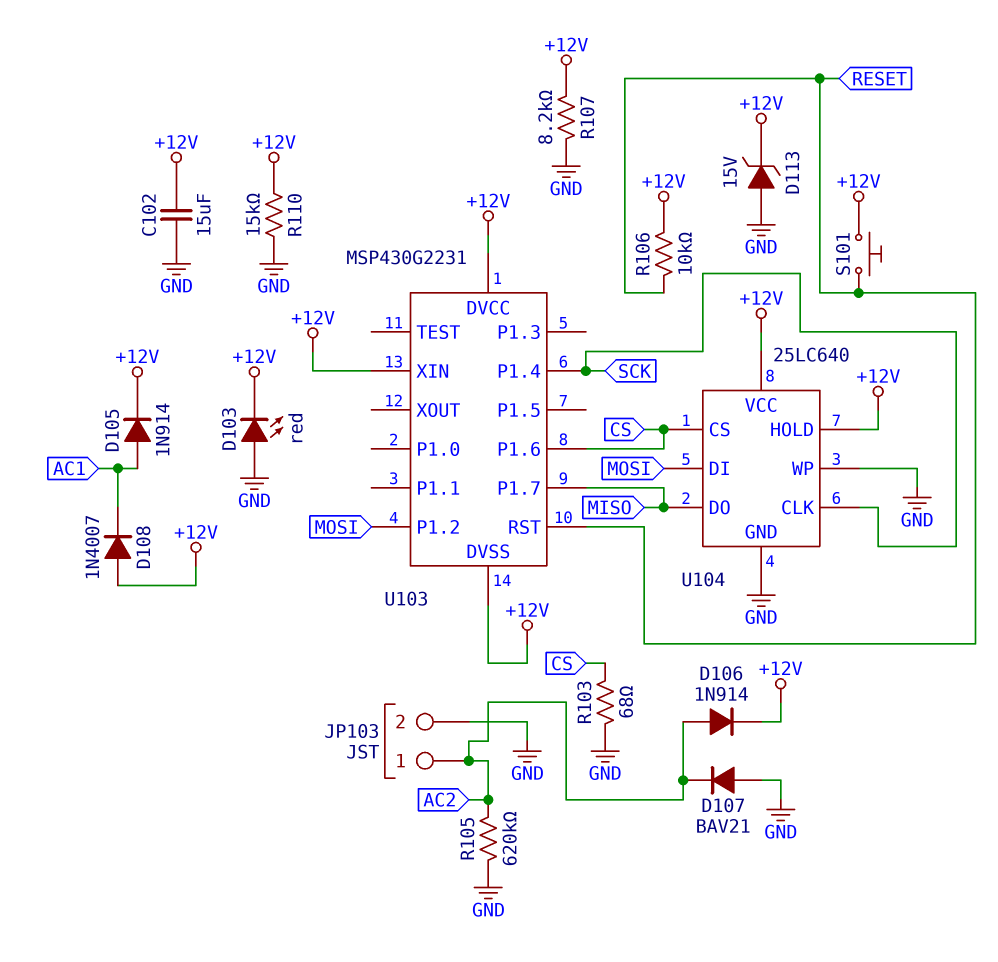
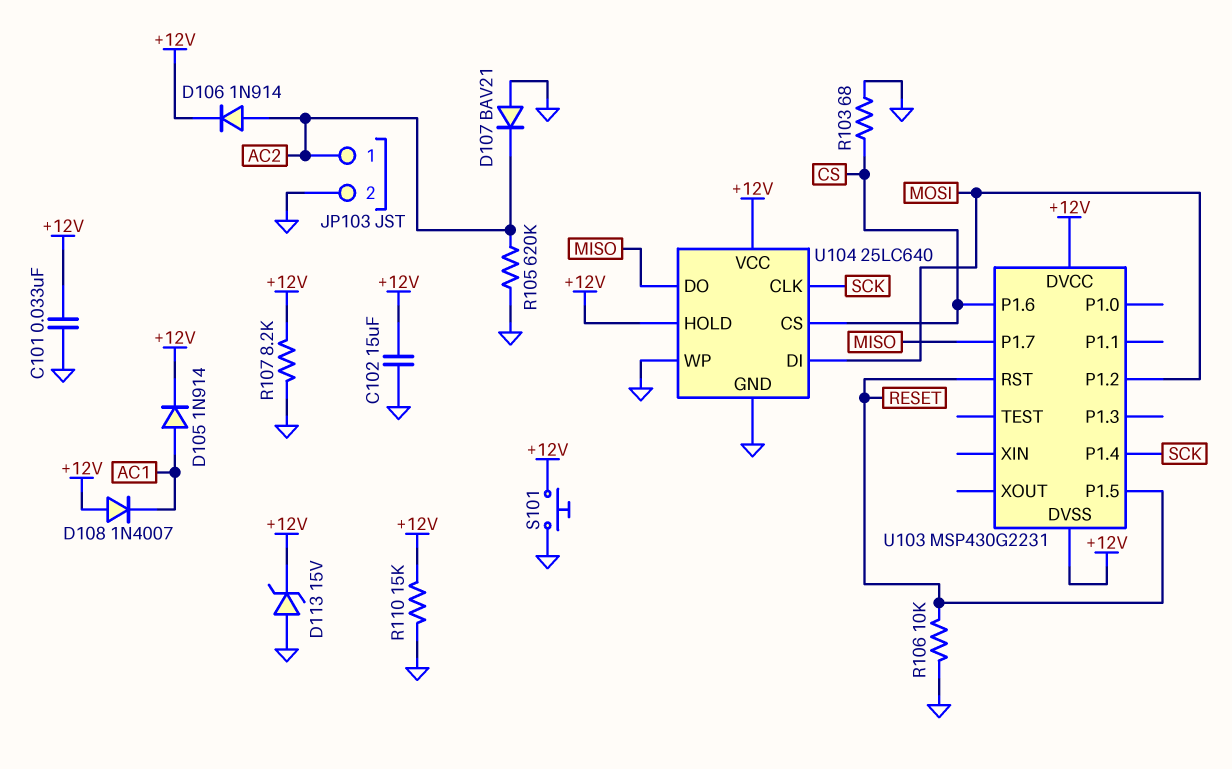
C101: none -> 33nF (+12V, GND)
D103: LED red (A GND, K +12V) -> none
R106: 10k (+12V, RESET) -> 10k (GND, RESET)
S101: button (+12V, RESET) -> button (+12V, GND)
U103 pin P1.5: none -> RESET
U103 pin XIN: +12V -> none

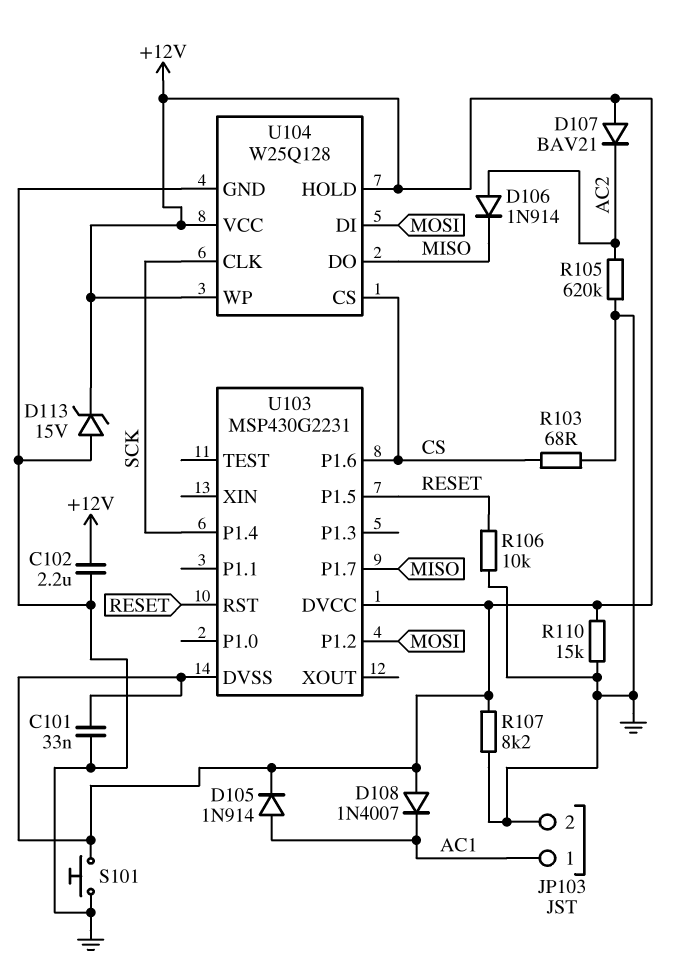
C102: 15uF (+12V, GND) -> 2.2uF (+12V, GND)
D106: diode 1N914 (A AC2, K +12V) -> diode 1N914 (A AC2, K MISO)
D107: diode BAV21 (A GND, K AC2) -> diode BAV21 (A +12V, K AC2)
JP103 pin 1: AC2 -> AC1
U104: 25LC640 -> W25Q128
U104 pin WP: GND -> +12V

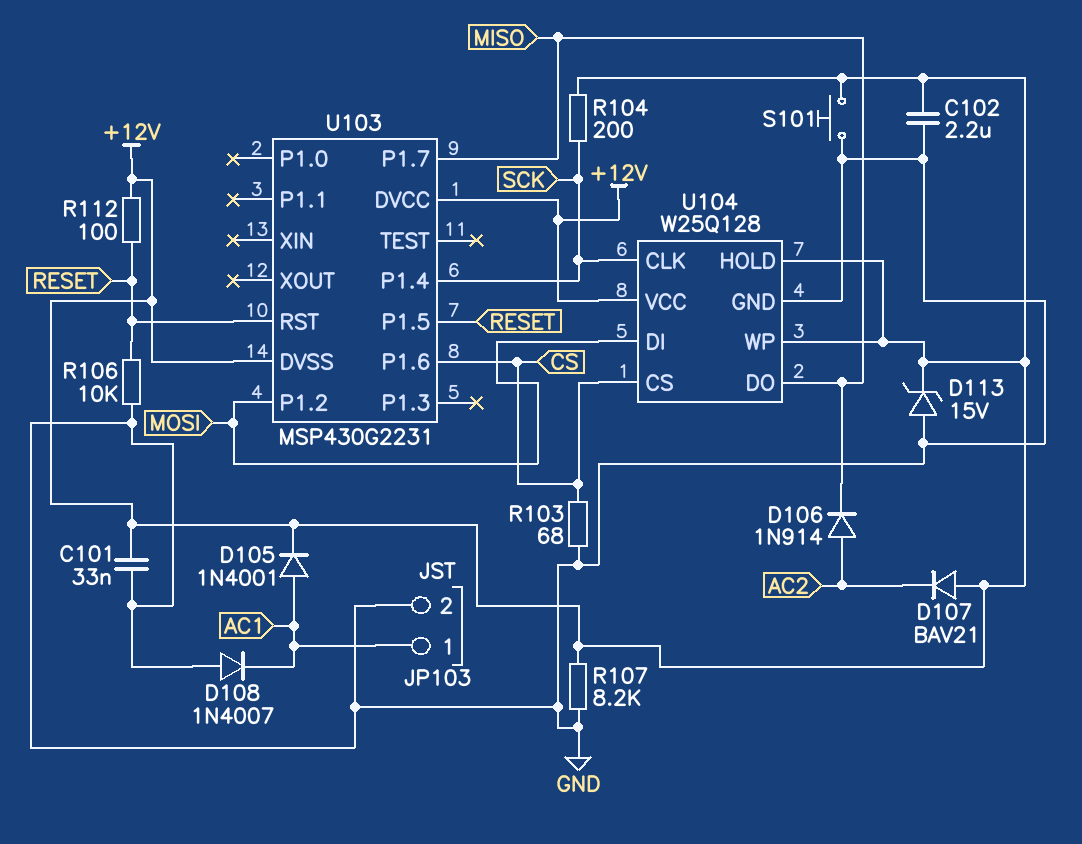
D105: diode 1N914 (A AC1, K +12V) -> diode 1N4001 (A AC1, K +12V)
D108: diode 1N4007 (A +12V, K AC1) -> diode 1N4007 (A GND, K AC1)
R104: none -> 200 (+12V, SCK)
R105: 620k (AC2, GND) -> none
R110: 15k (+12V, GND) -> none
R112: none -> 100 (+12V, RESET)

